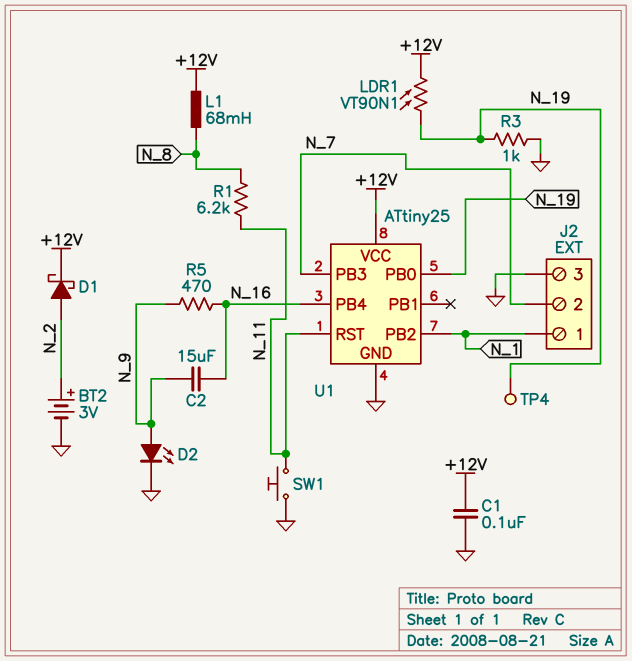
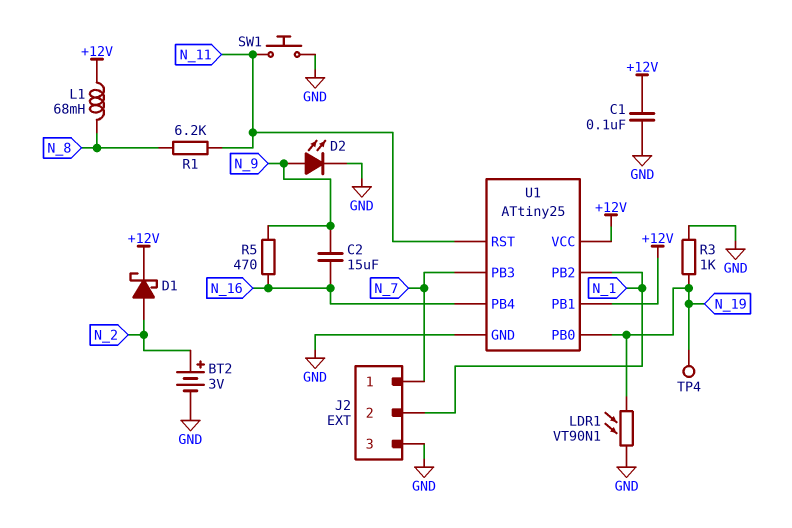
J2 pin 1: N_1 -> N_7
J2 pin 2: N_7 -> N_1
LDR1: VT90N1 (+12V, N_19) -> VT90N1 (GND, N_19)
U1 pin PB1: none -> +12V

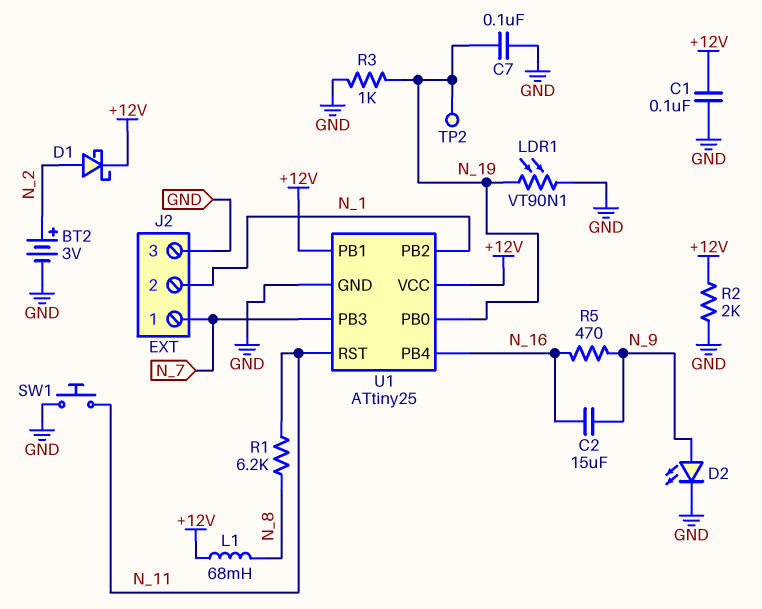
C7: none -> 100nF (GND, N_19)
R2: none -> 2k (+12V, GND)
TP2: none -> test point (N_19)
TP4: test point (N_19) -> none

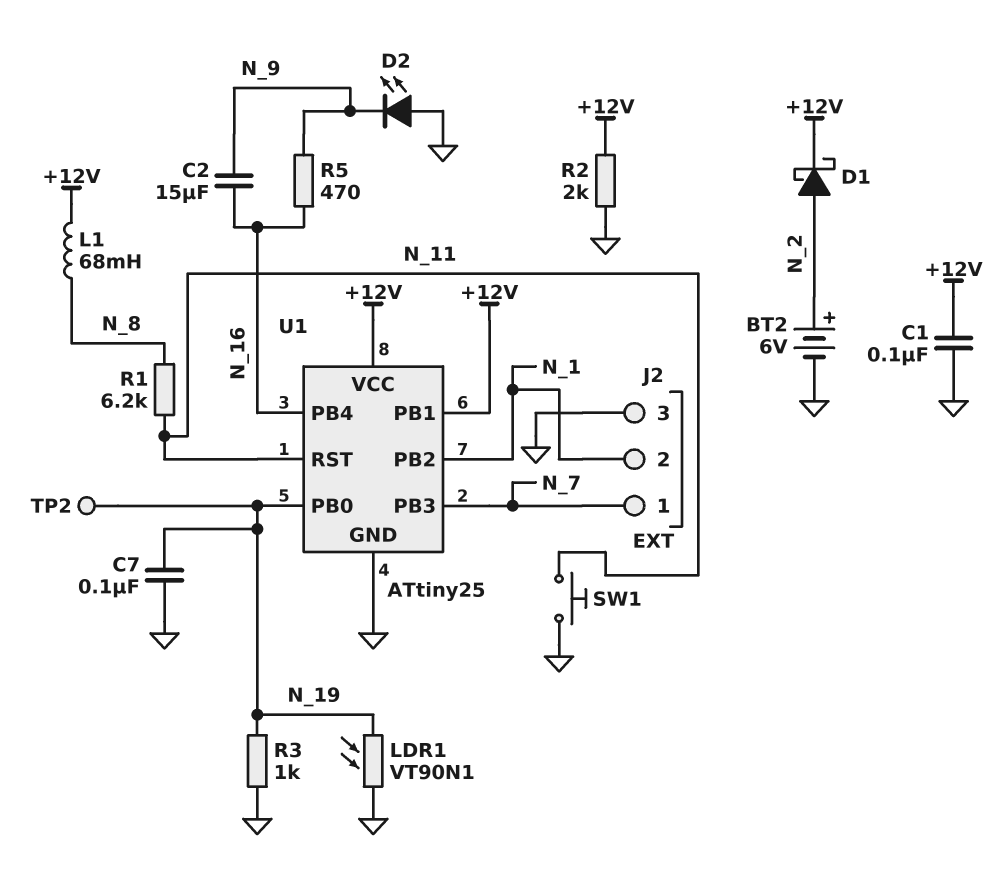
BT2: 3V (plus N_2, minus GND) -> 6V (plus N_2, minus GND)
D2: LED (A N_9, K GND) -> LED (A GND, K N_9)

